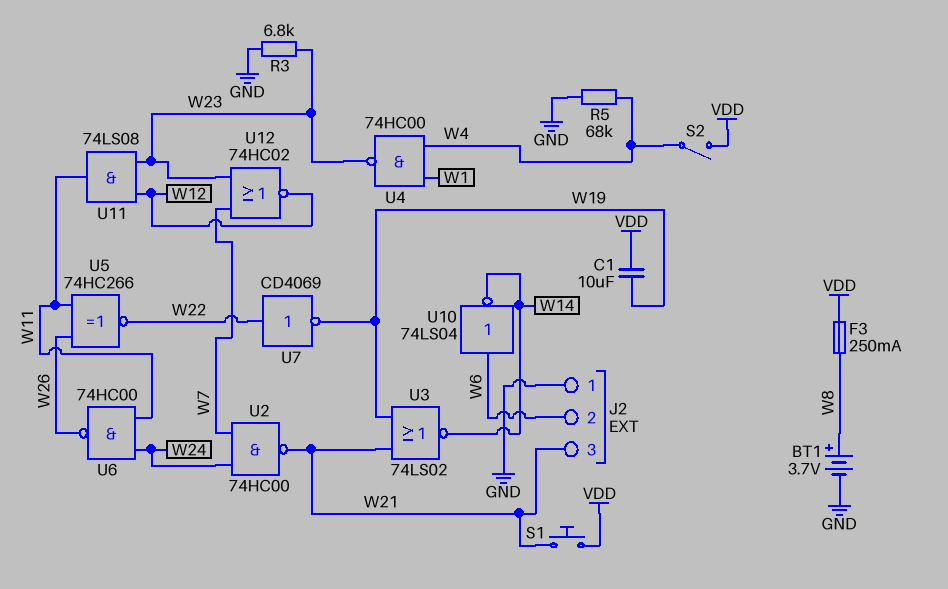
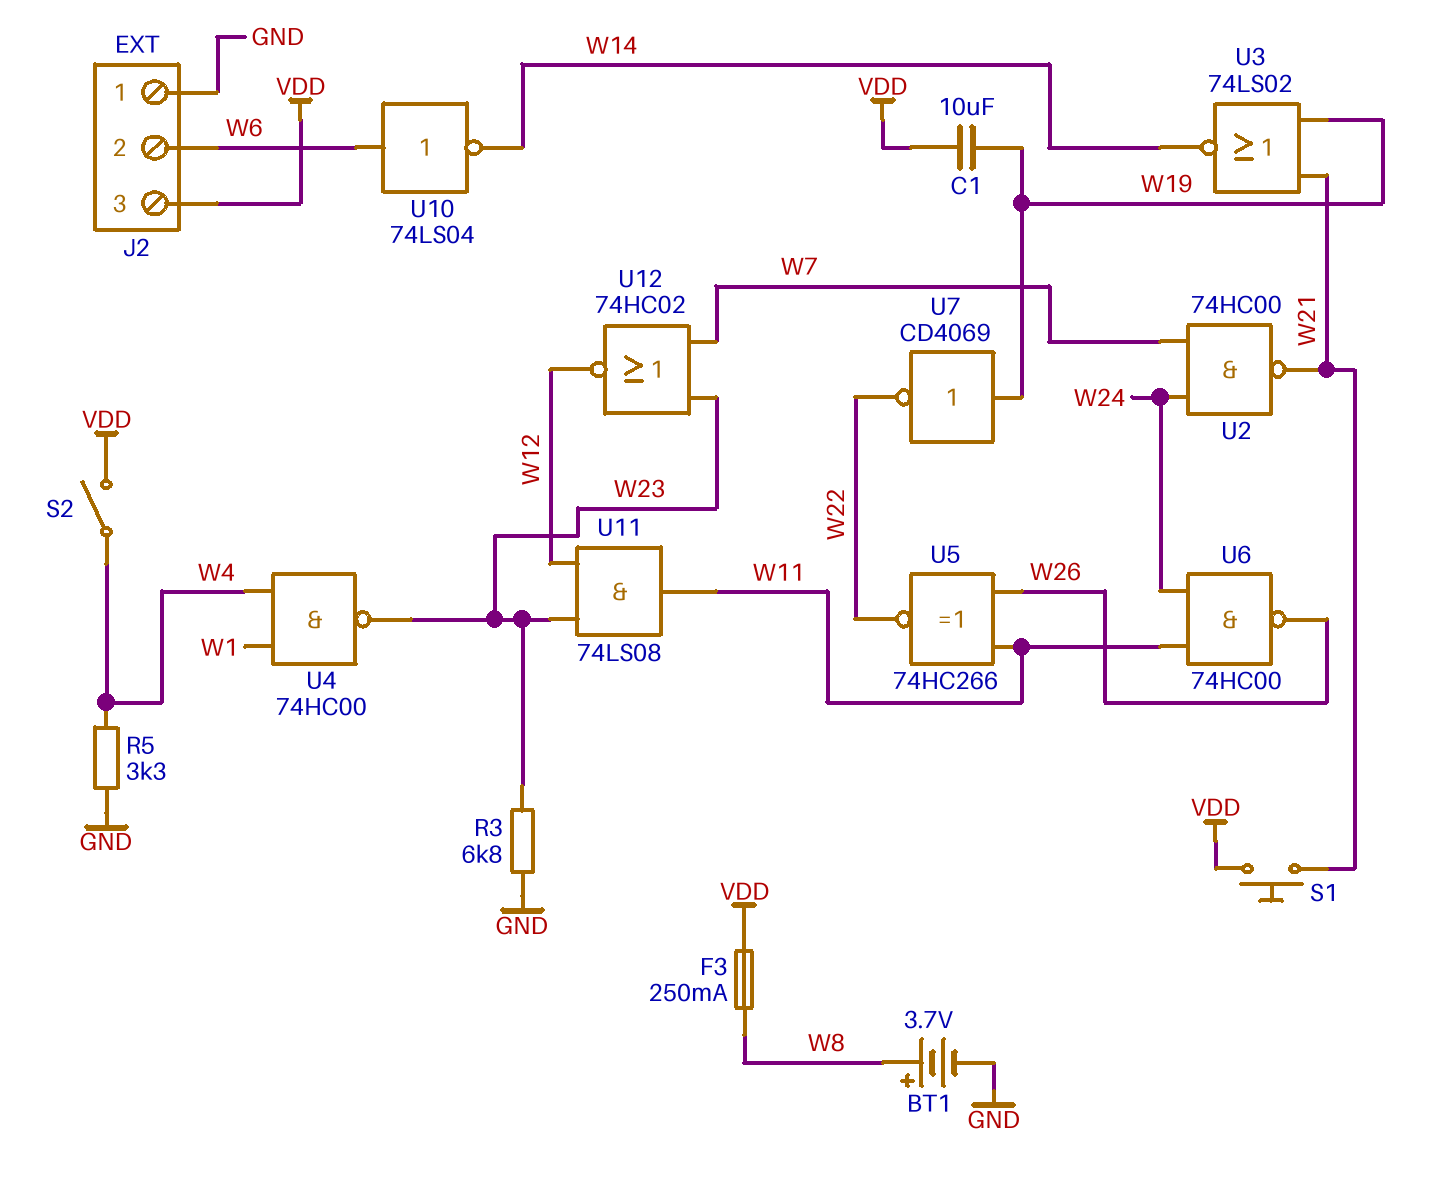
J2 pin 3: W21 -> VDD
R5: 68k (GND, W4) -> 3.3k (GND, W4)
U7: NOT CD4069 (in W22, out W19) -> NOT CD4069 (in W19, out W22)

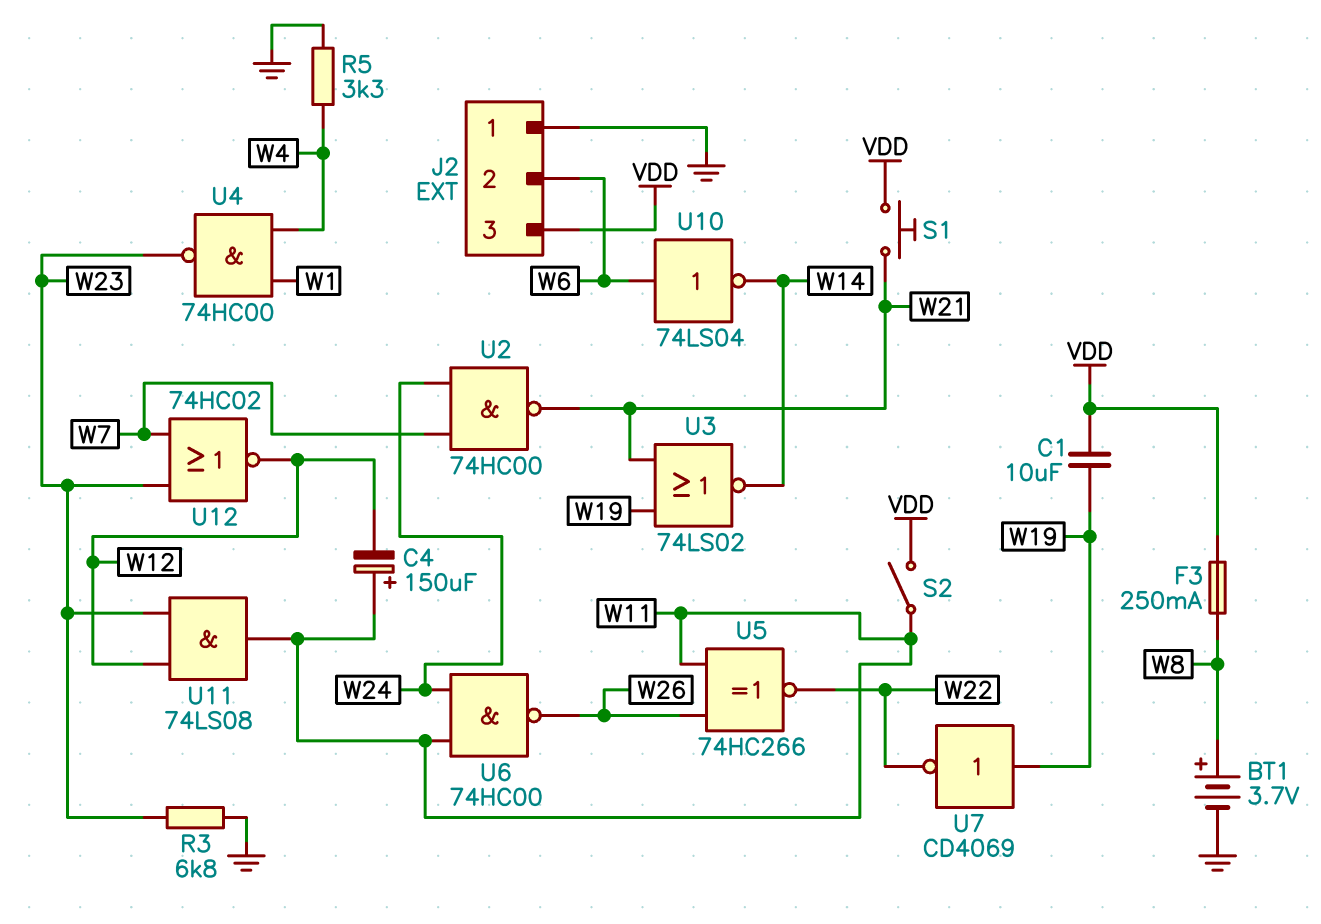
C4: none -> 150uF (plus W11, minus W12)
S2: switch (VDD, W4) -> switch (VDD, W11)

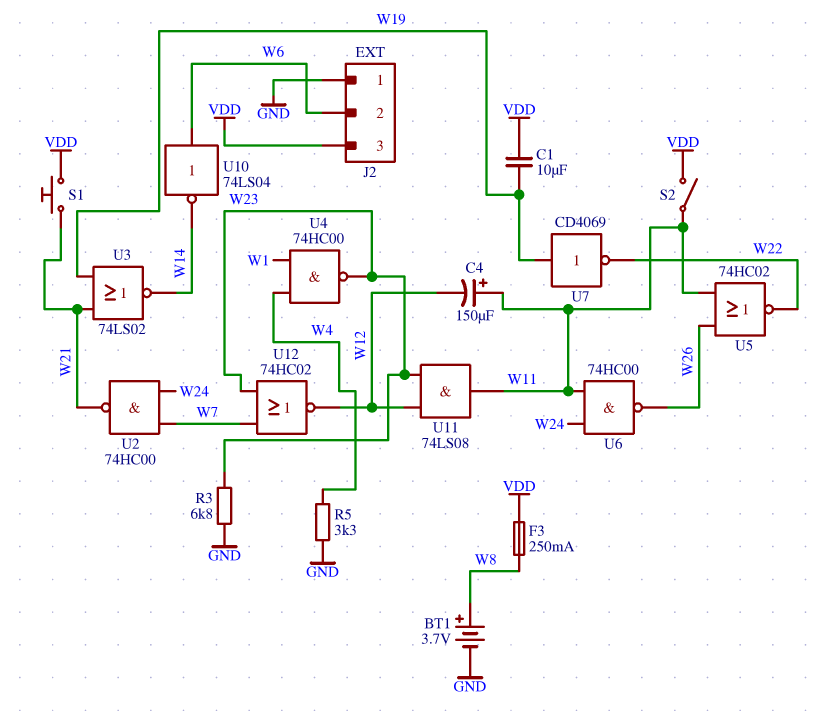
U5: XNOR 74HC266 (in W11, in W26, out W22) -> NOR 74HC02 (in W11, in W26, out W22)

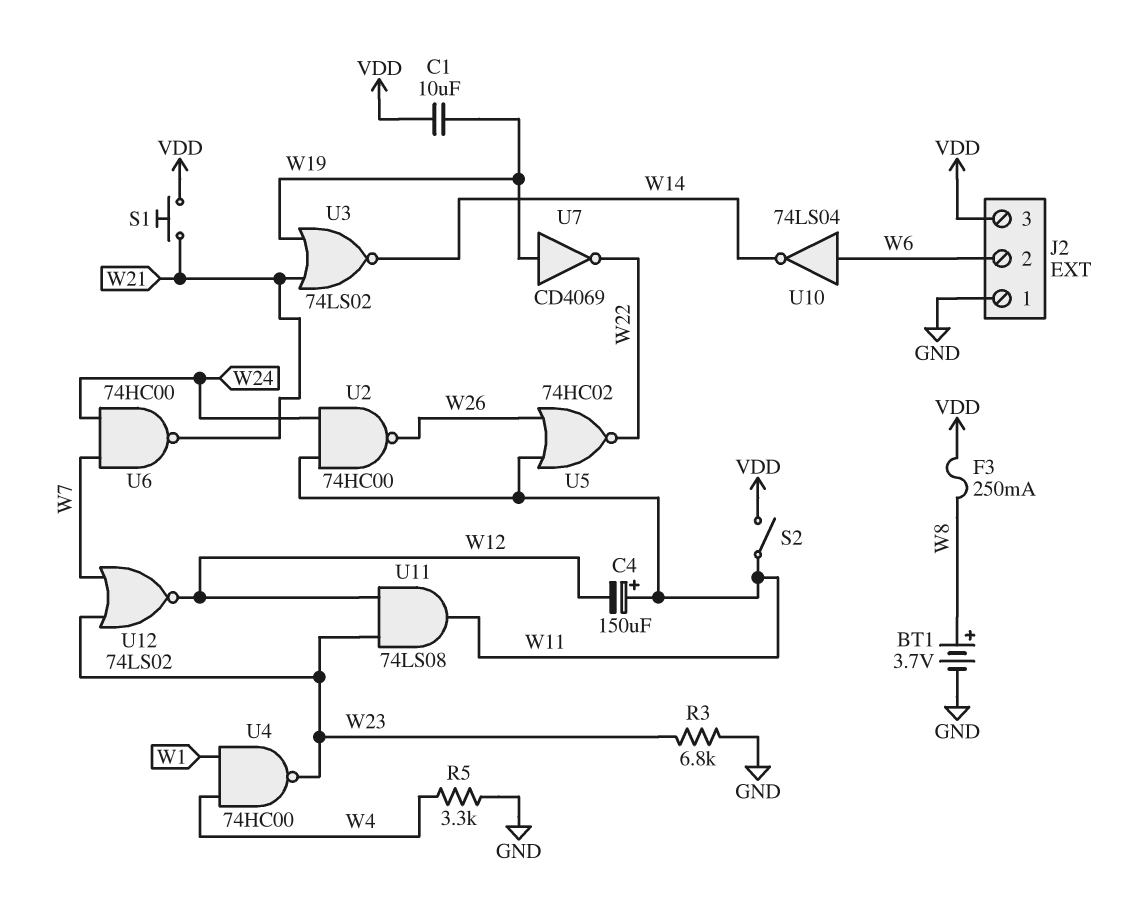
U2: NAND 74HC00 (in W7, in W24, out W21) -> NAND 74HC00 (in W11, in W24, out W26)
U6: NAND 74HC00 (in W11, in W24, out W26) -> NAND 74HC00 (in W7, in W24, out W21)
U12: NOR 74HC02 (in W7, in W23, out W12) -> NOR 74LS02 (in W7, in W23, out W12)

